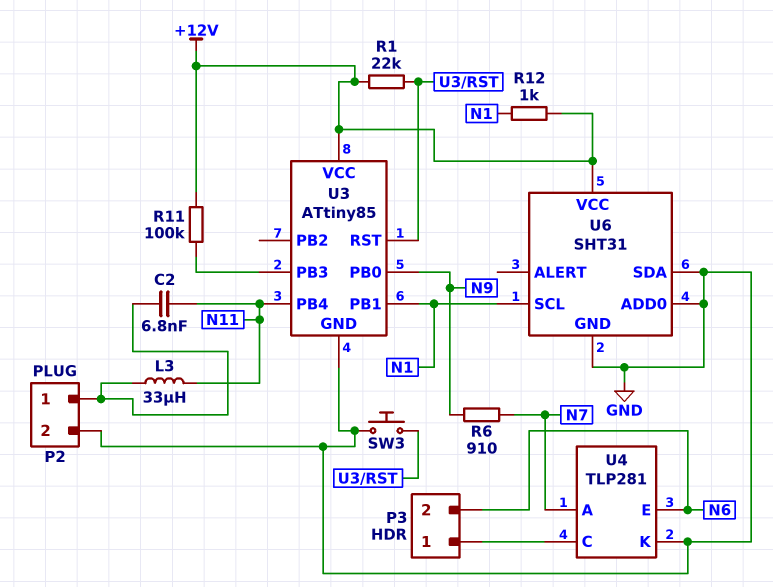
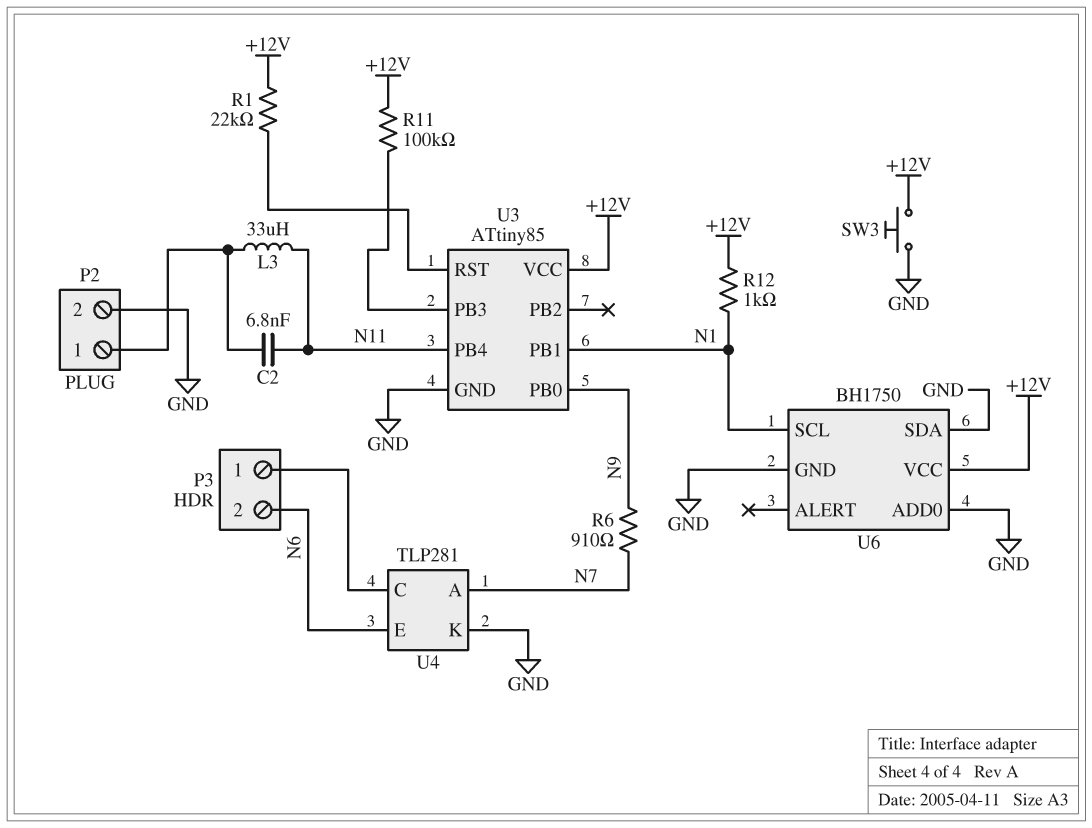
SW3: button (GND, U3/RST) -> button (+12V, GND)
U6: SHT31 -> BH1750

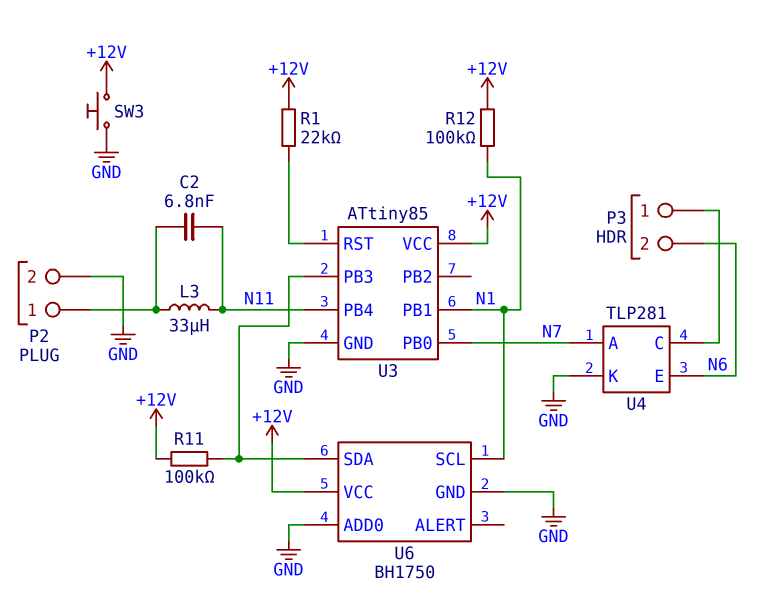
R6: 910 (N7, N9) -> none
R12: 1k (+12V, N1) -> 100k (+12V, N1)
U3 pin PB0: N9 -> N7
U6 pin SDA: GND -> U3/PB3

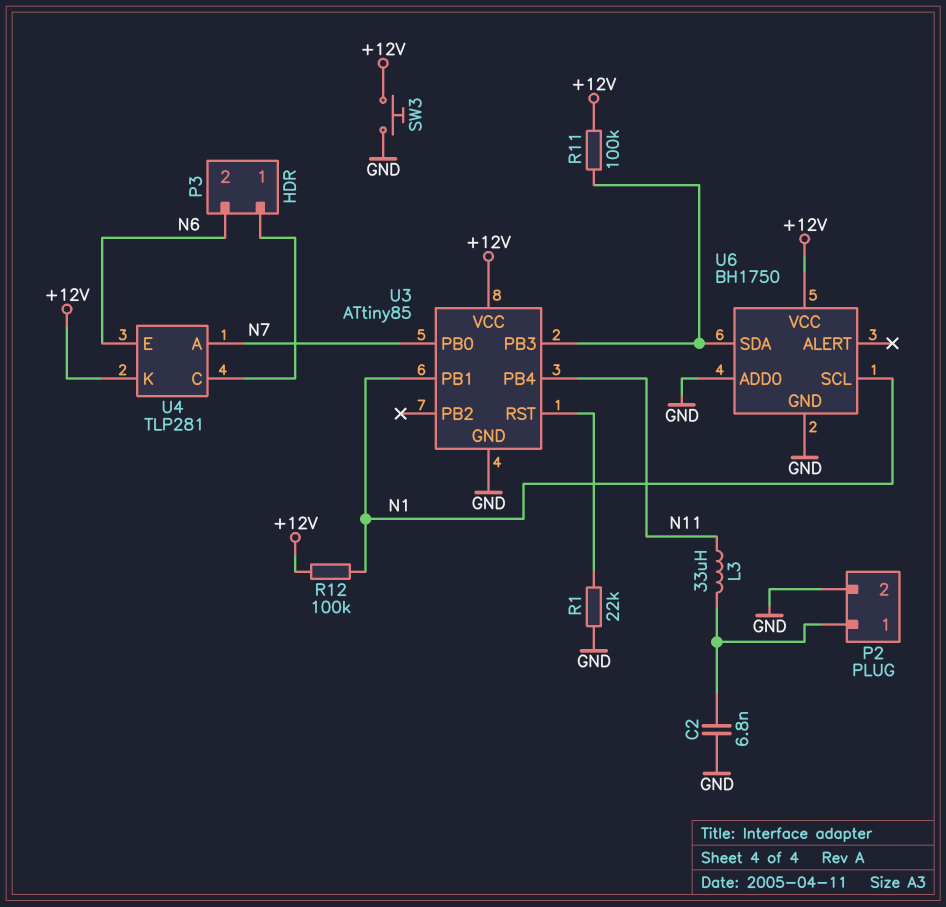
C2: 6.8nF (N11, P2/1) -> 6.8nF (GND, P2/1)
R1: 22k (+12V, U3/RST) -> 22k (GND, U3/RST)
U4 pin K: GND -> +12V

